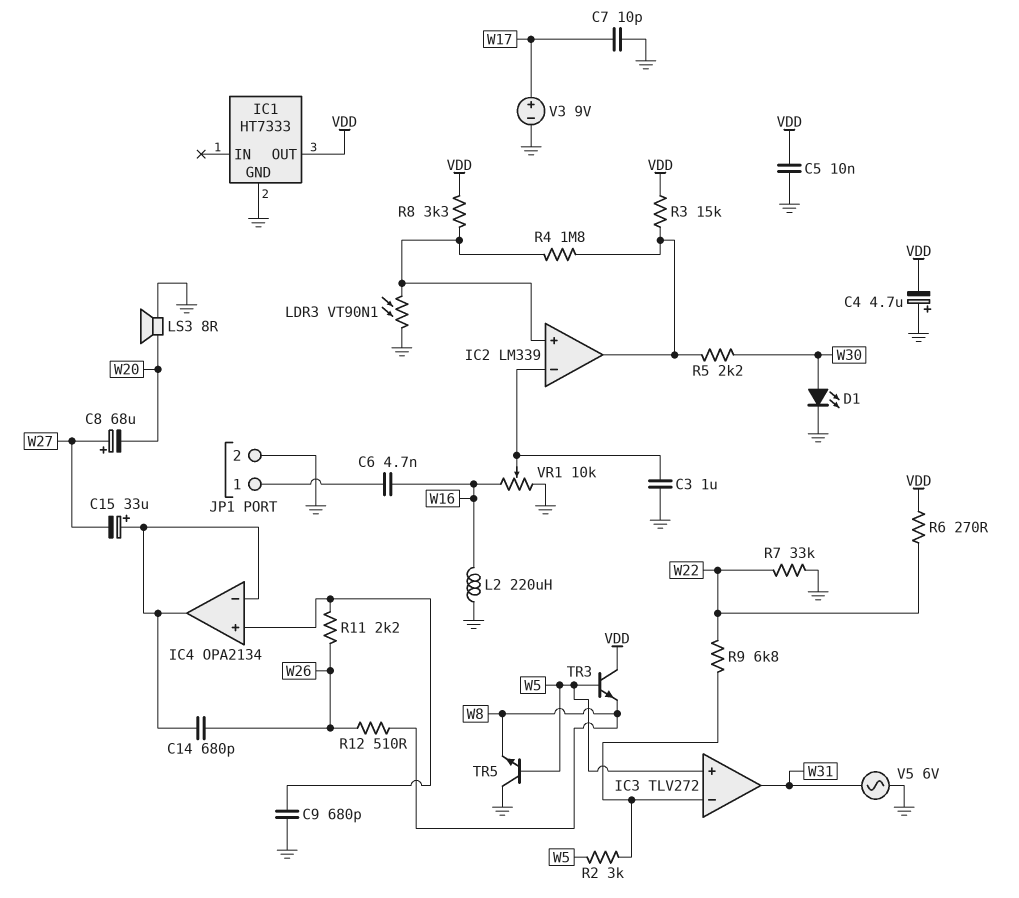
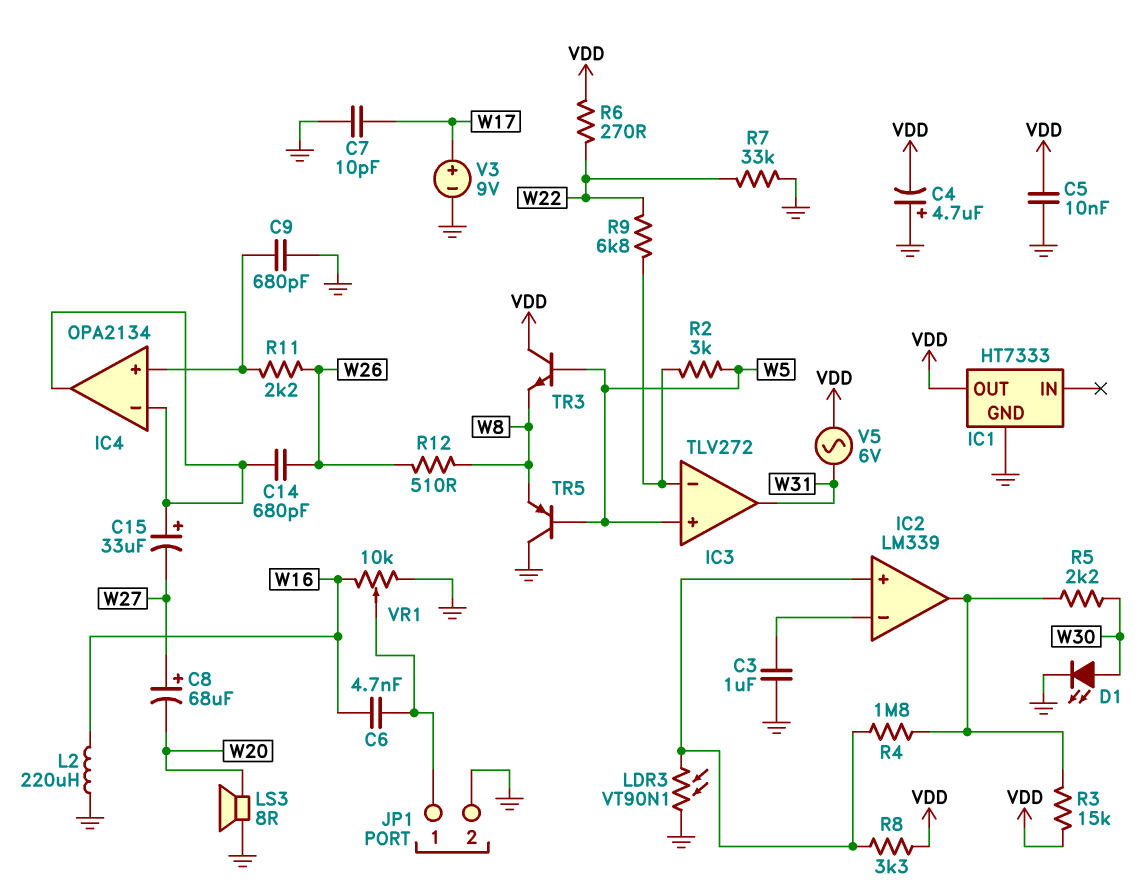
TR5: NPN (B W5, C GND, E W8) -> PNP (B W5, C GND, E W8)
V5: AC 6V (GND, W31) -> AC 6V (VDD, W31)
VR1: 10k (GND, W16, wiper IC2/in-) -> 10k (GND, W16, wiper JP1/1)

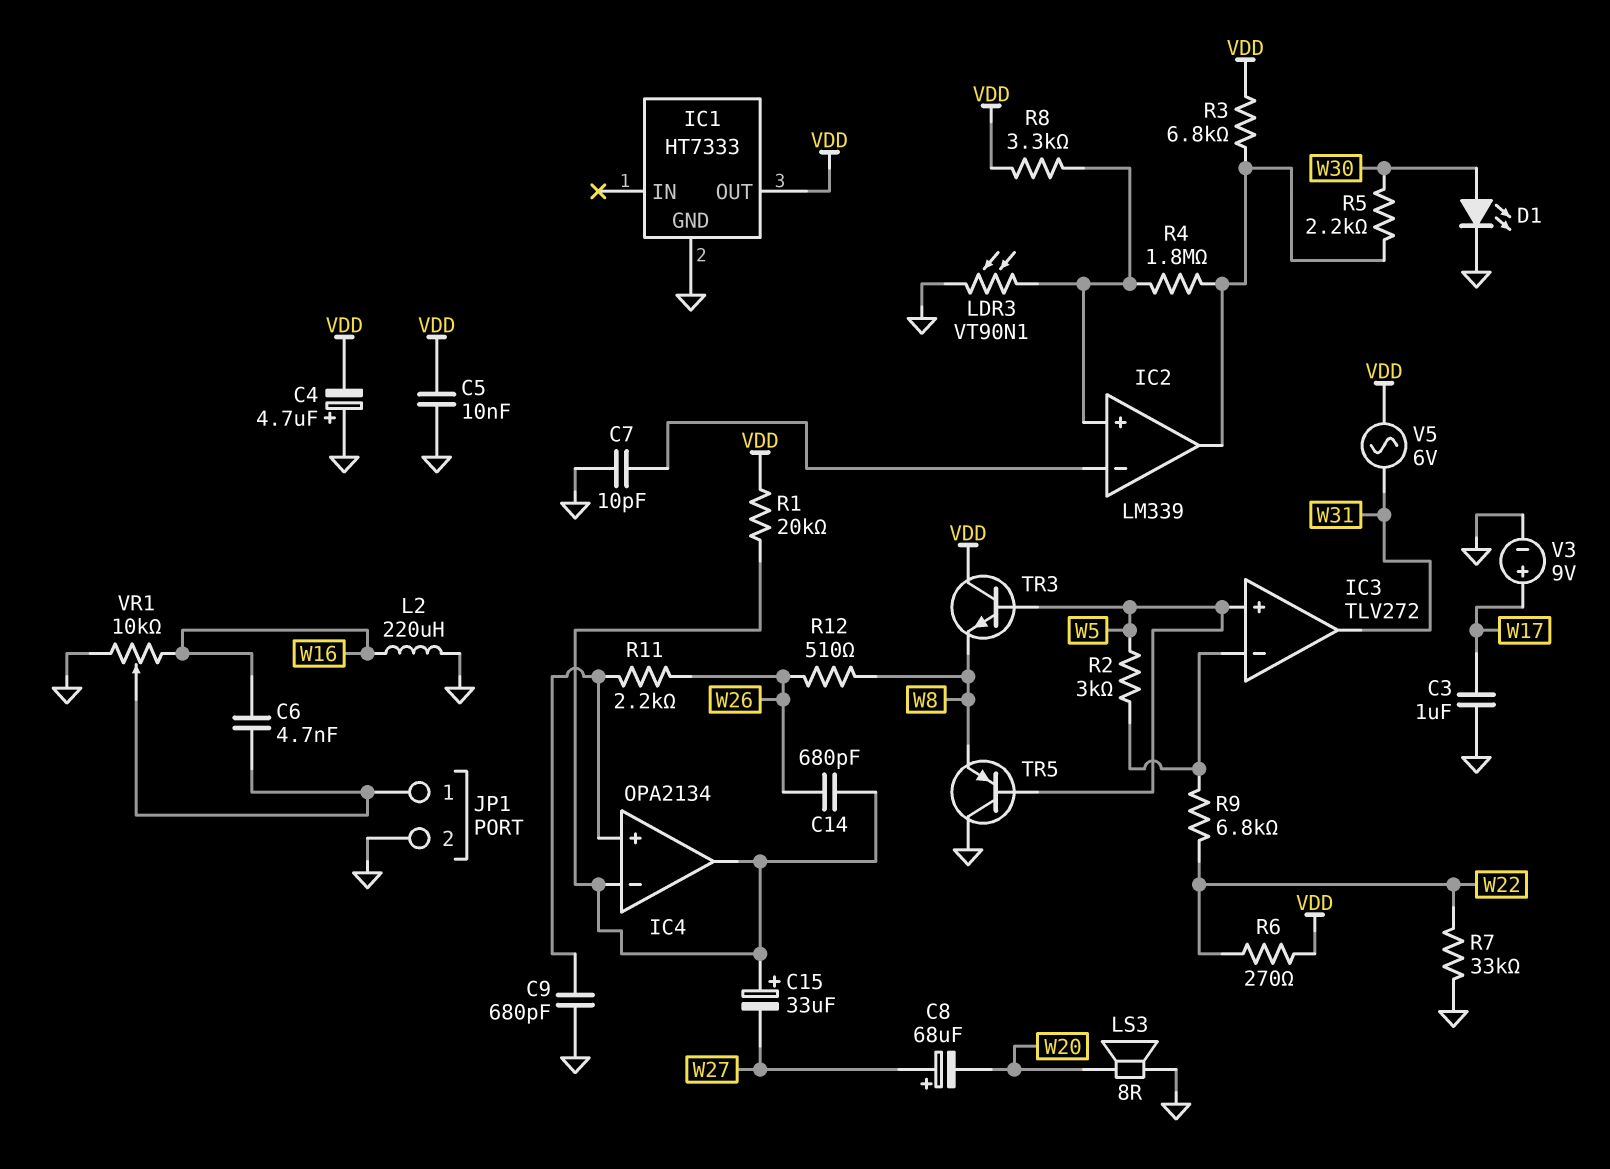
C3: 1uF (GND, IC2/in-) -> 1uF (GND, W17)
C7: 10pF (GND, W17) -> 10pF (GND, IC2/in-)
R1: none -> 20k (IC4/in-, VDD)
R3: 15k (IC2/out, VDD) -> 6.8k (IC2/out, VDD)

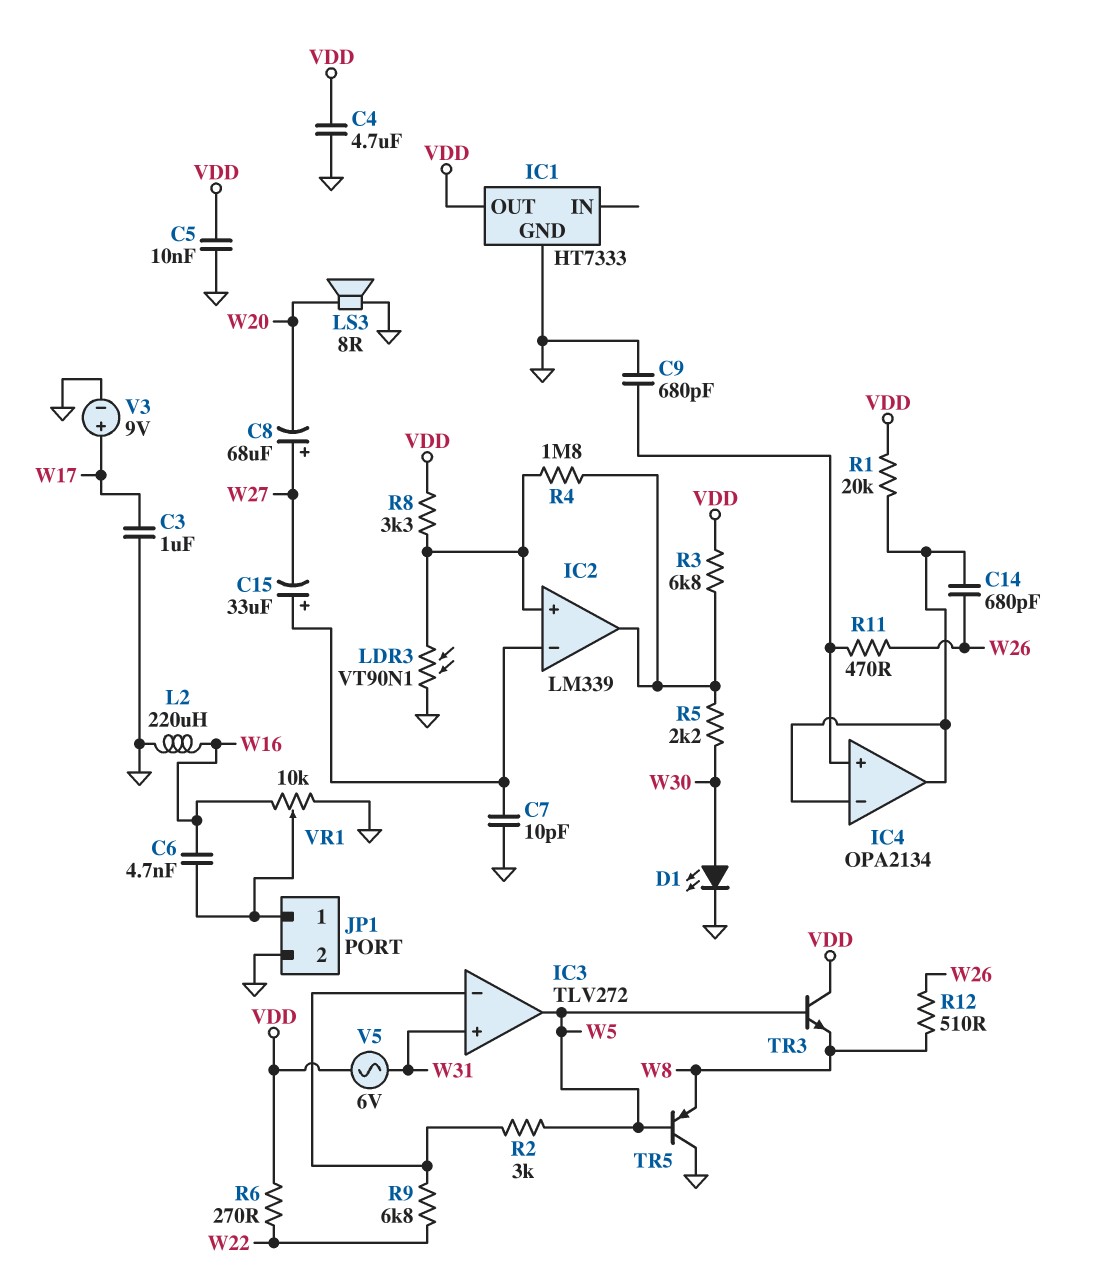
C4: 4.7uF (plus GND, minus VDD) -> 4.7uF (GND, VDD)
C15: 33uF (plus IC4/in-, minus W27) -> 33uF (plus IC2/in-, minus W27)
IC3 pin in+: W5 -> W31
IC3 pin out: W31 -> W5
R7: 33k (GND, W22) -> none
R11: 2.2k (IC4/in+, W26) -> 470 (IC4/in+, W26)

